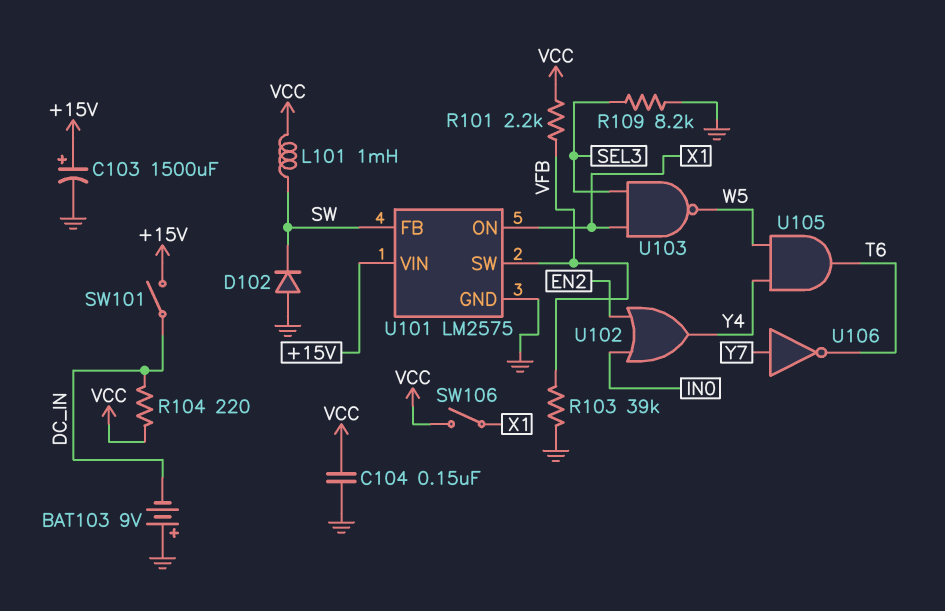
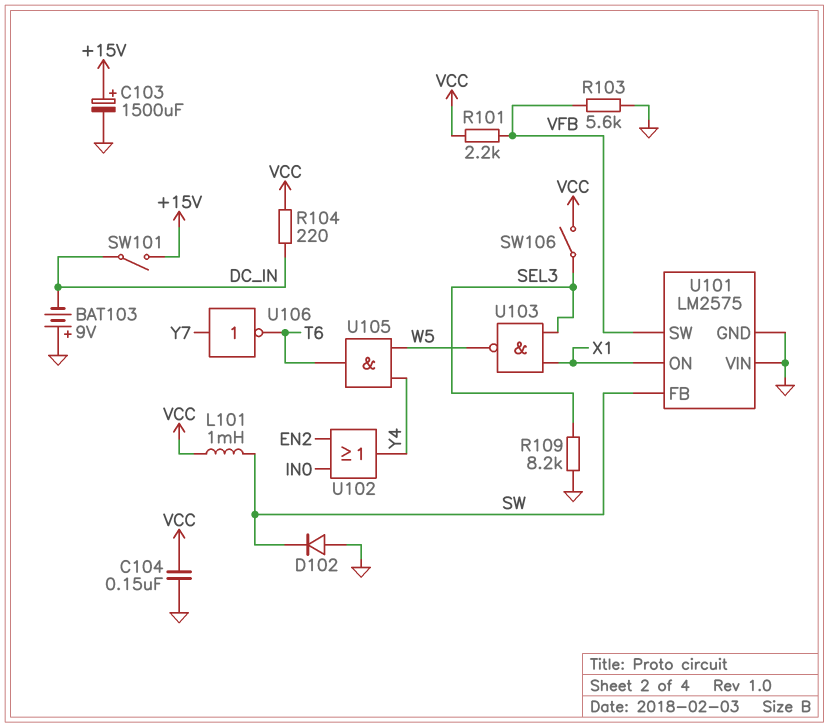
R103: 39k (GND, VFB) -> 5.6k (GND, VFB)
SW106: switch (VCC, X1) -> switch (SEL3, VCC)
U101 pin VIN: +15V -> GND

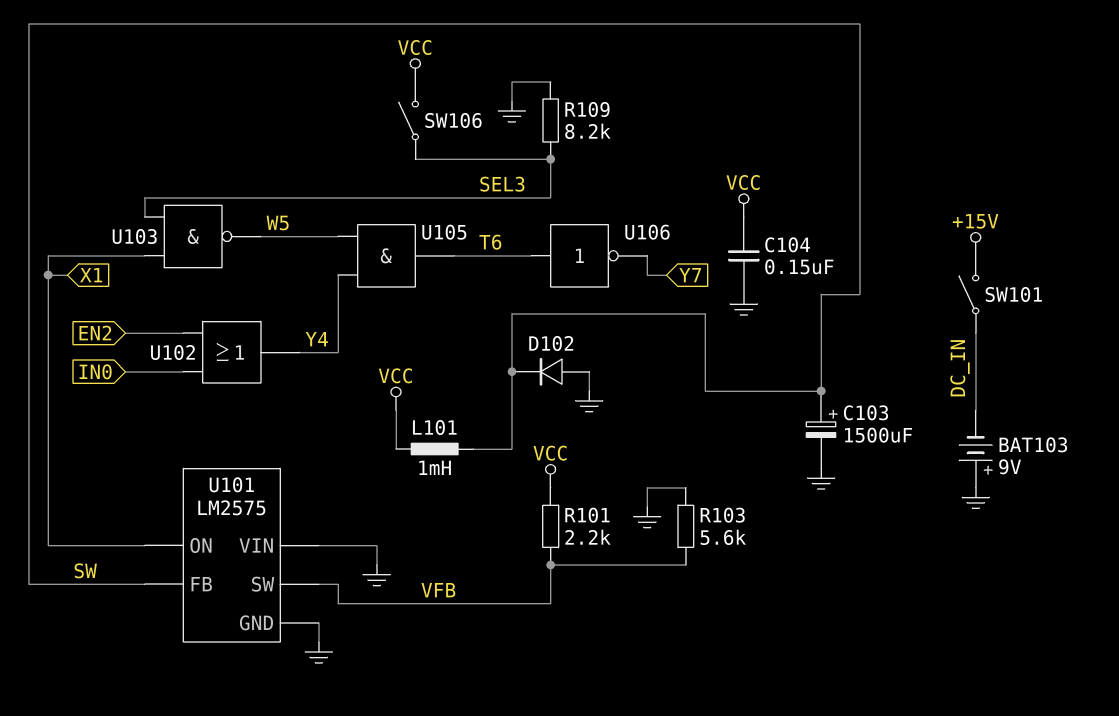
C103: 1500uF (plus +15V, minus GND) -> 1500uF (plus SW, minus GND)
R104: 220 (DC_IN, VCC) -> none
U106: NOT (in Y7, out T6) -> NOT (in T6, out Y7)

